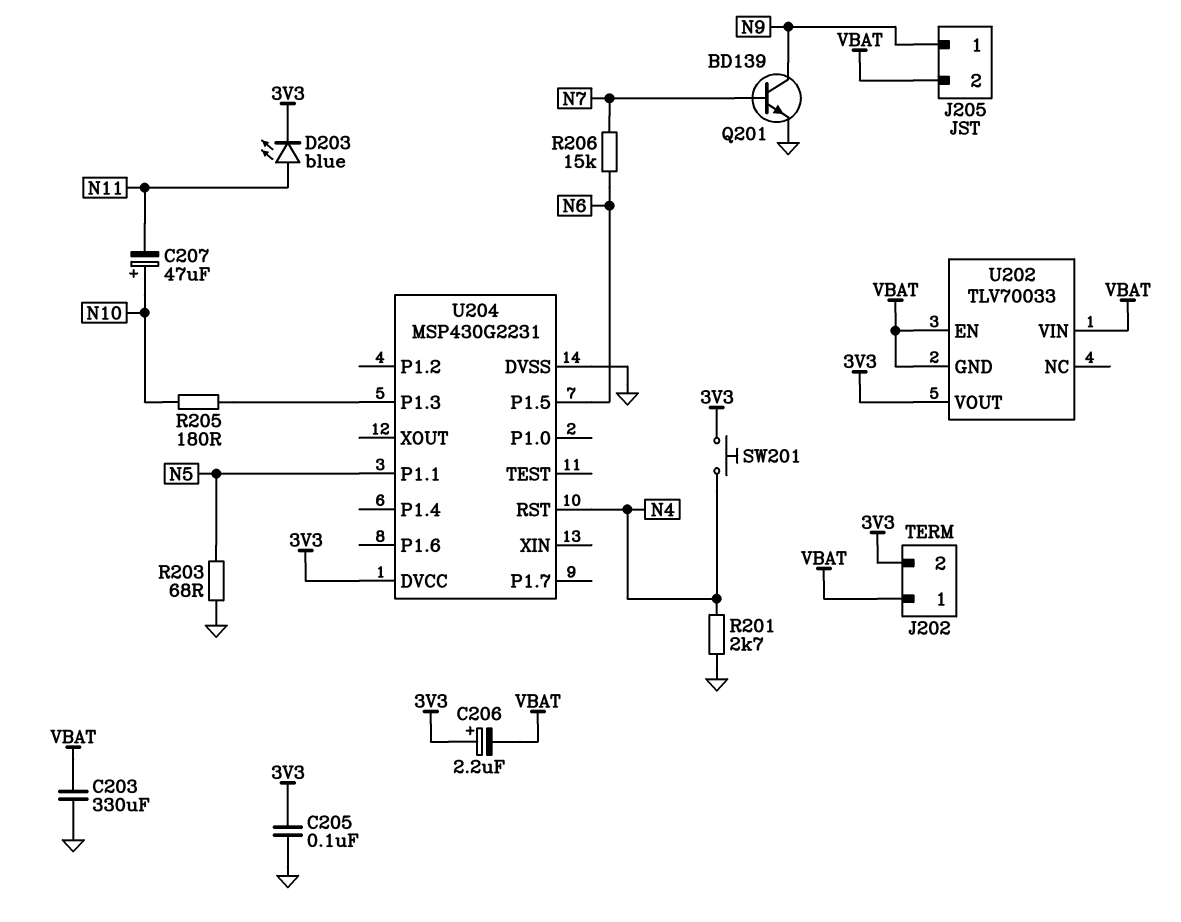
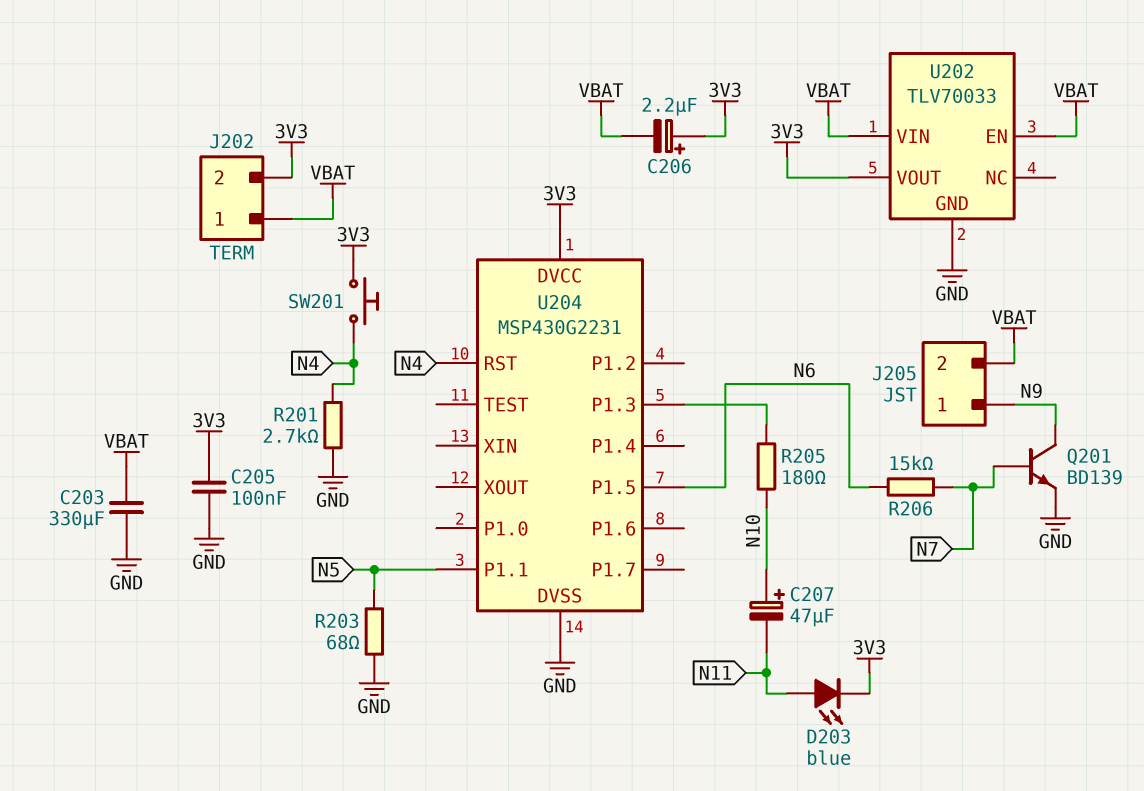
U202 pin GND: VBAT -> GND

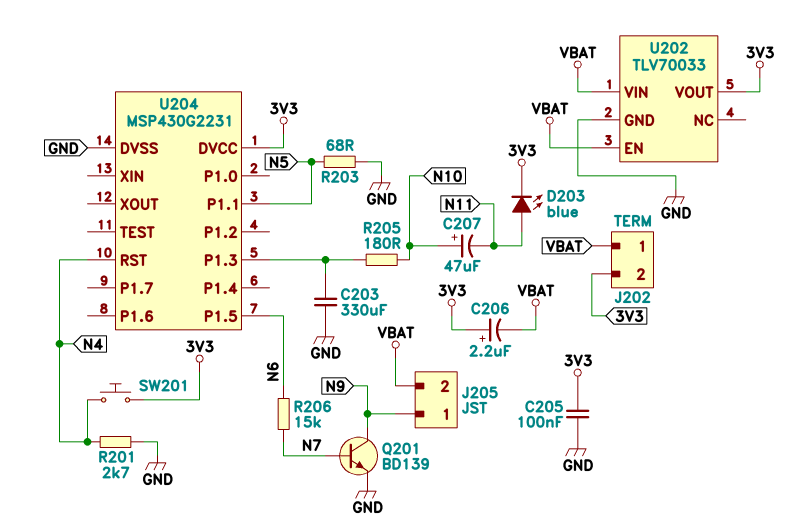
C203: 330uF (GND, VBAT) -> 330uF (GND, U204/P1.3)

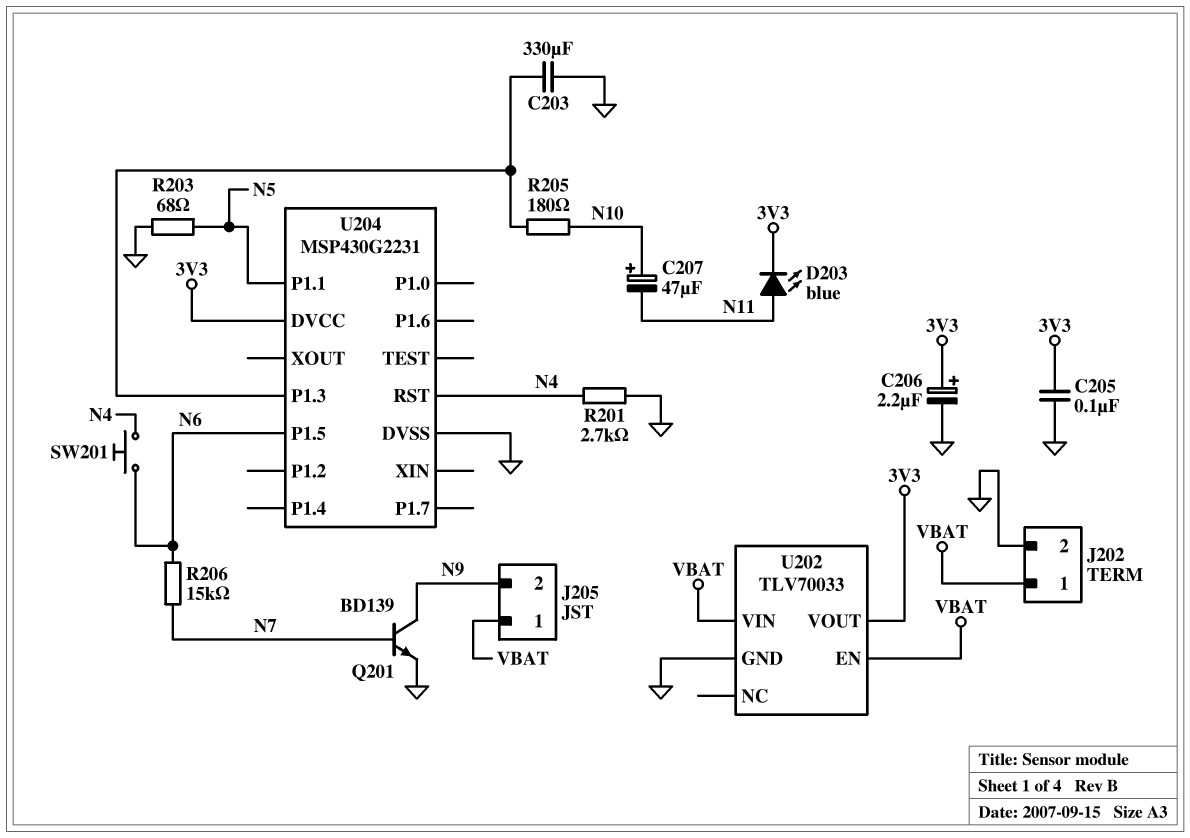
C206: 2.2uF (plus 3V3, minus VBAT) -> 2.2uF (plus 3V3, minus GND)
J202 pin 2: 3V3 -> GND
J205 pin 1: N9 -> VBAT
J205 pin 2: VBAT -> N9
SW201: button (3V3, N4) -> button (N4, N6)

